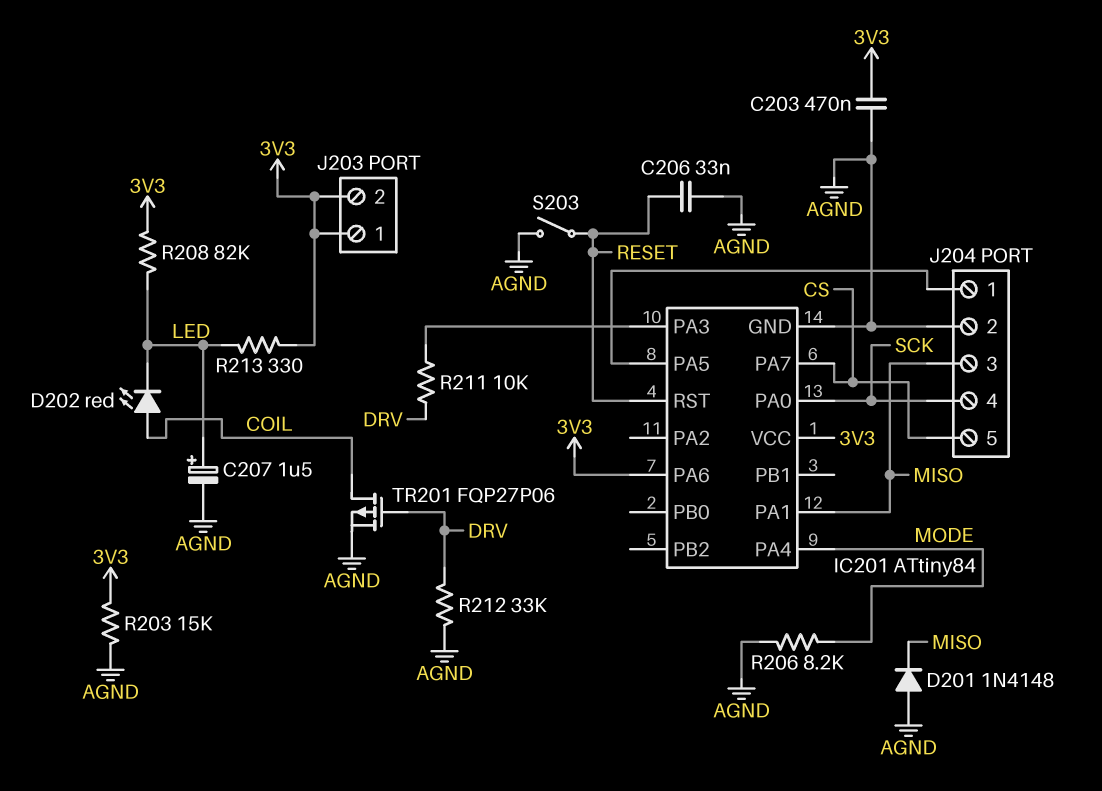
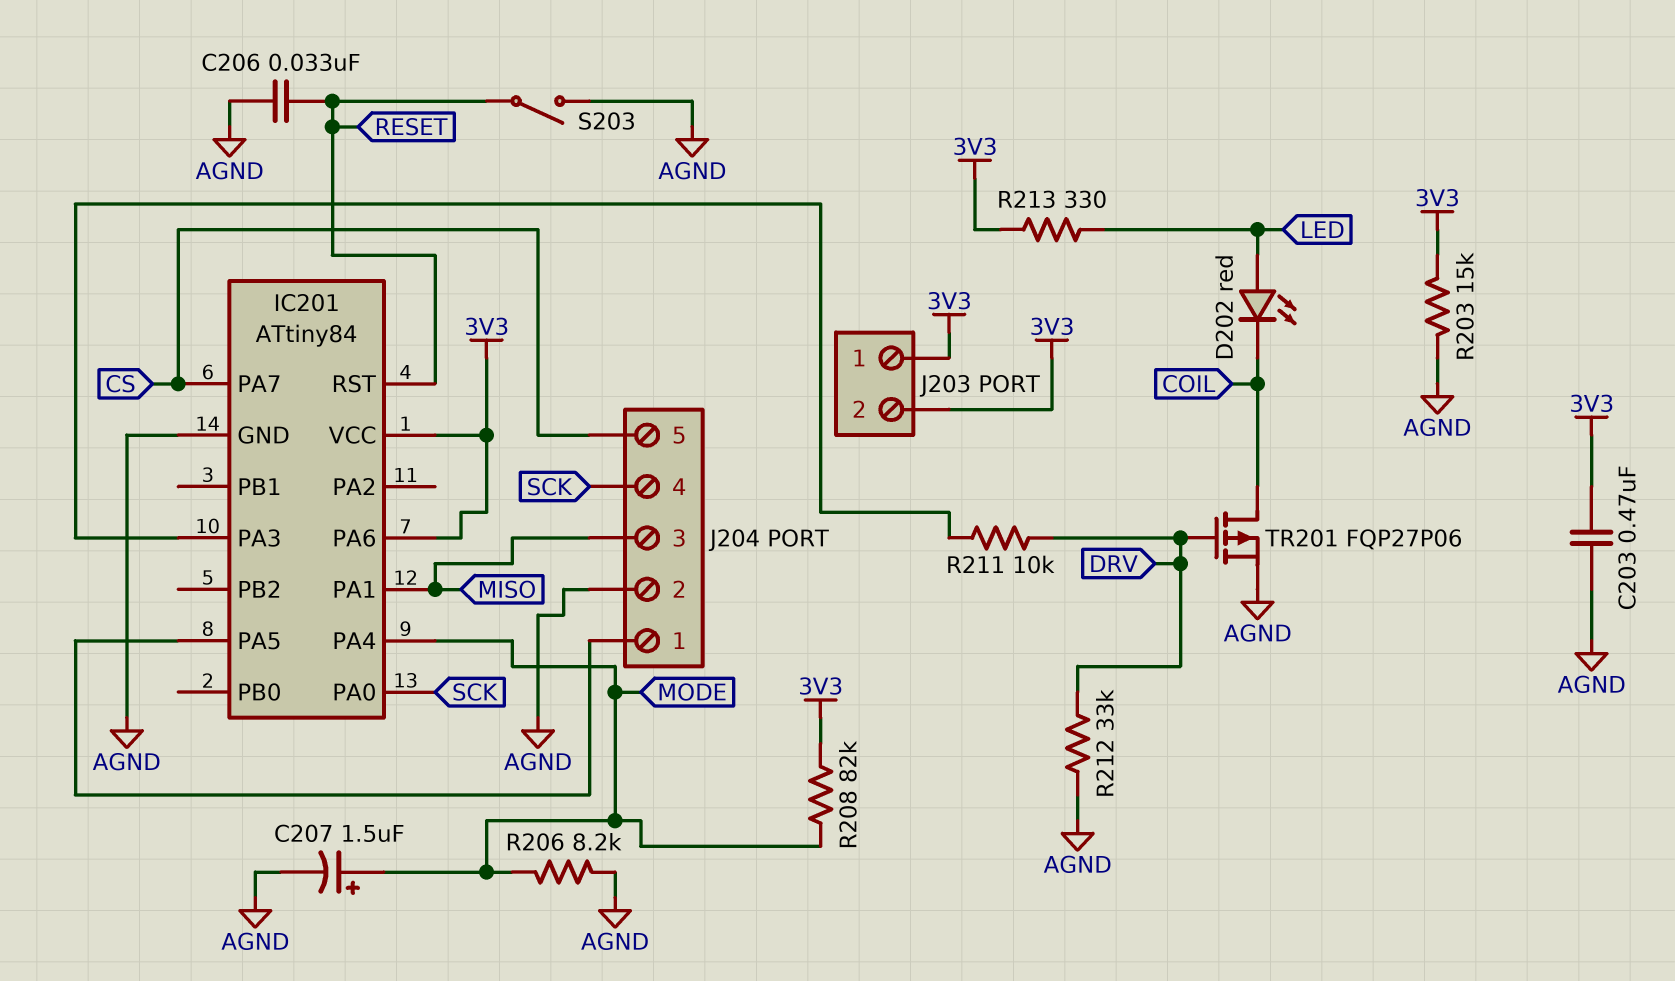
C207: 1.5uF (plus LED, minus AGND) -> 1.5uF (plus MODE, minus AGND)
D201: diode 1N4148 (A AGND, K MISO) -> none
D202: LED red (A COIL, K LED) -> LED red (A LED, K COIL)
R208: 82k (3V3, LED) -> 82k (3V3, MODE)

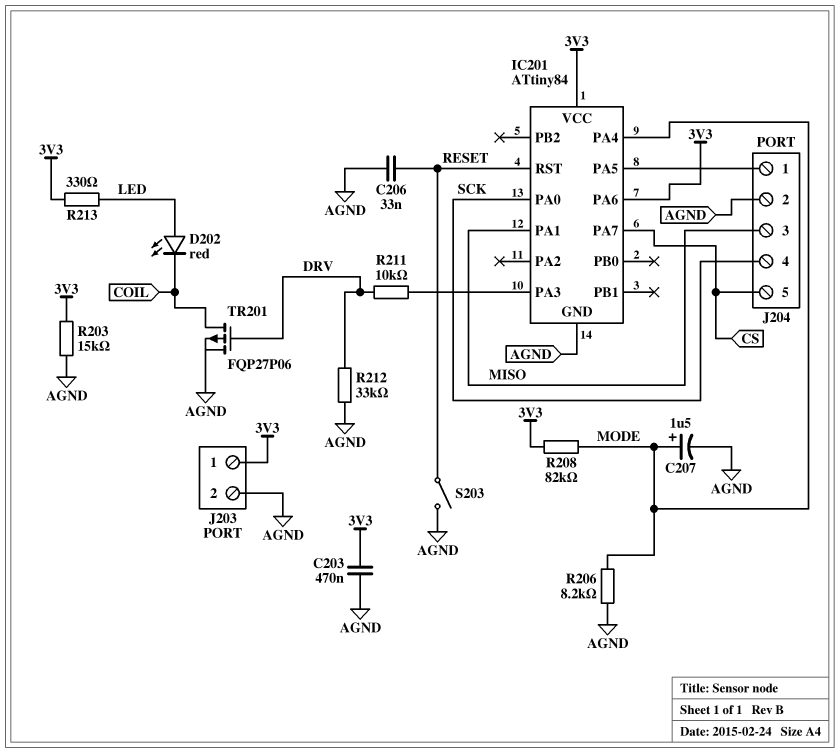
J203 pin 2: 3V3 -> AGND

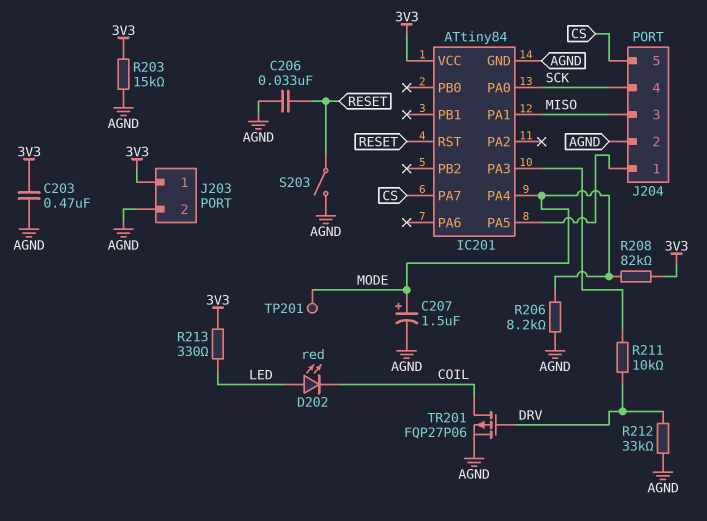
IC201 pin PA6: 3V3 -> none
TP201: none -> test point (MODE)

